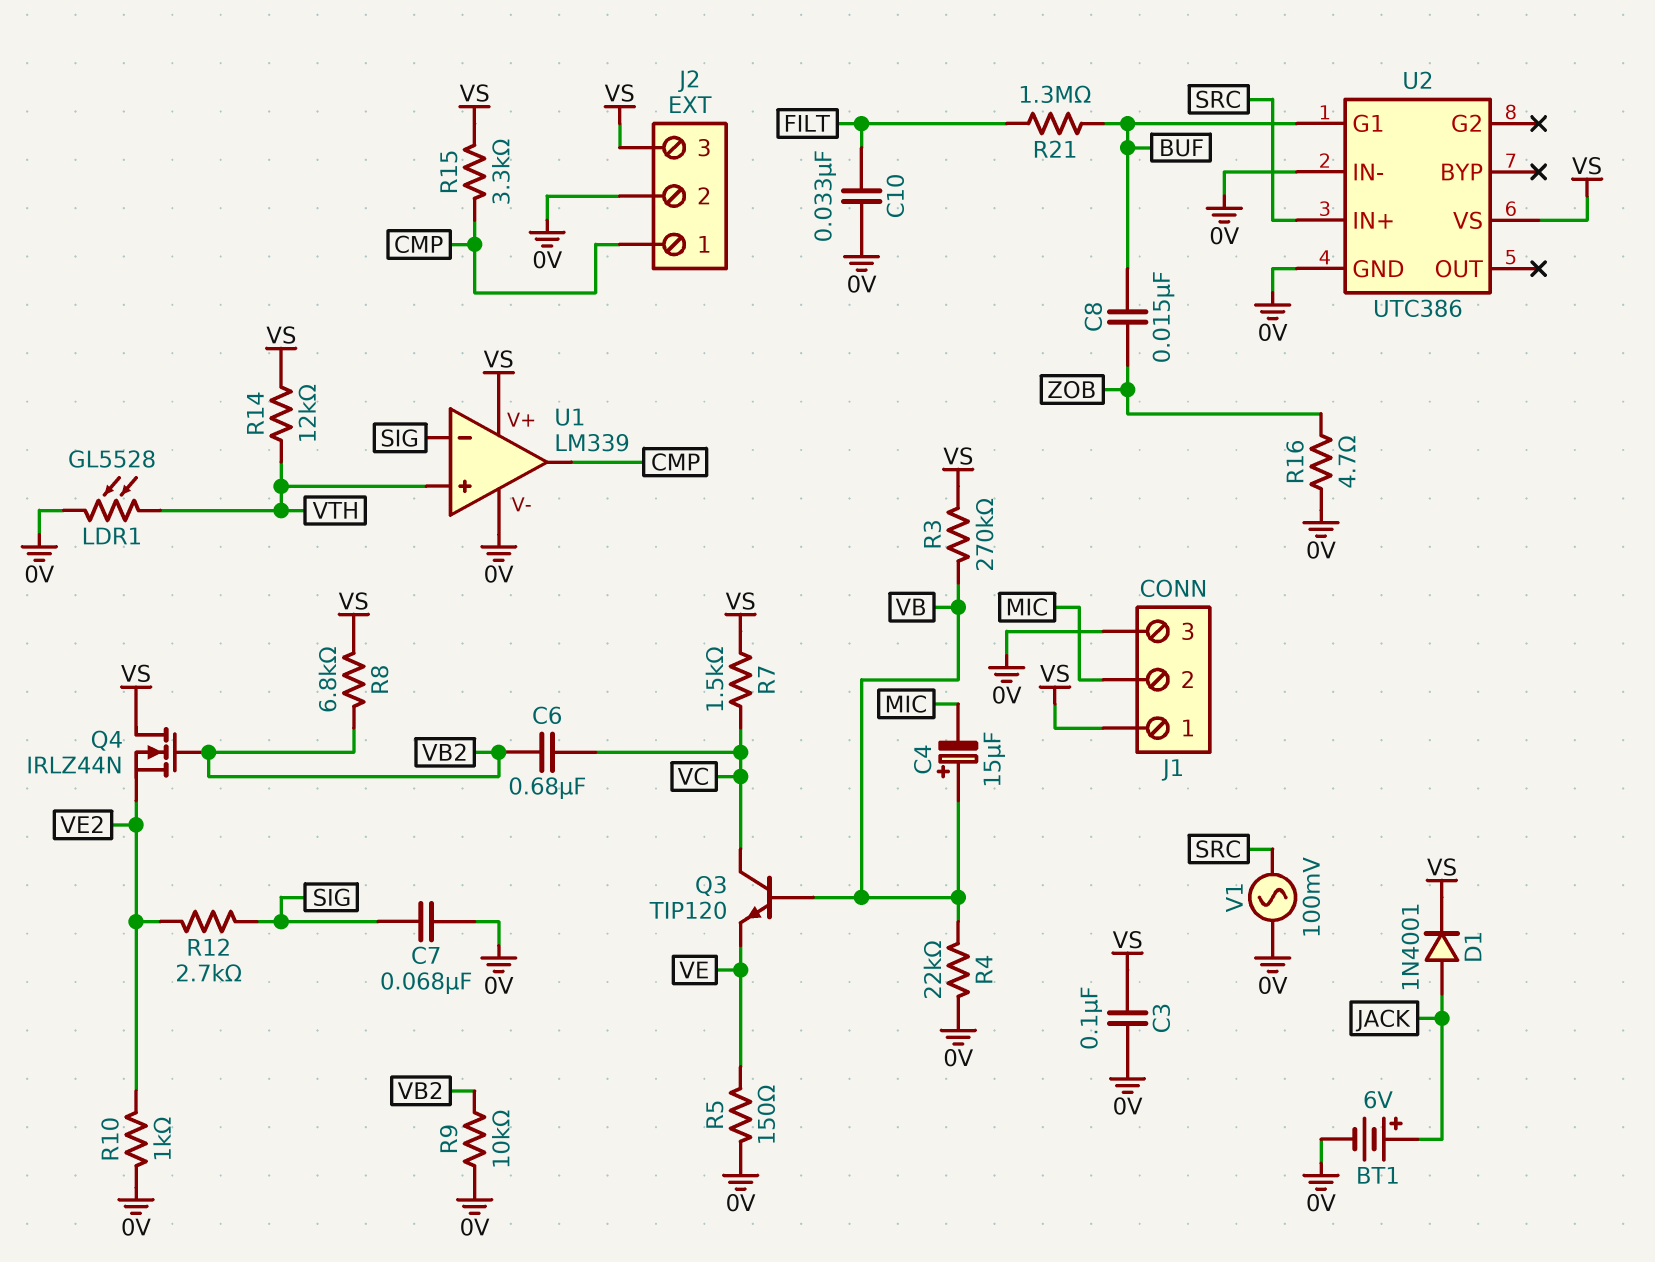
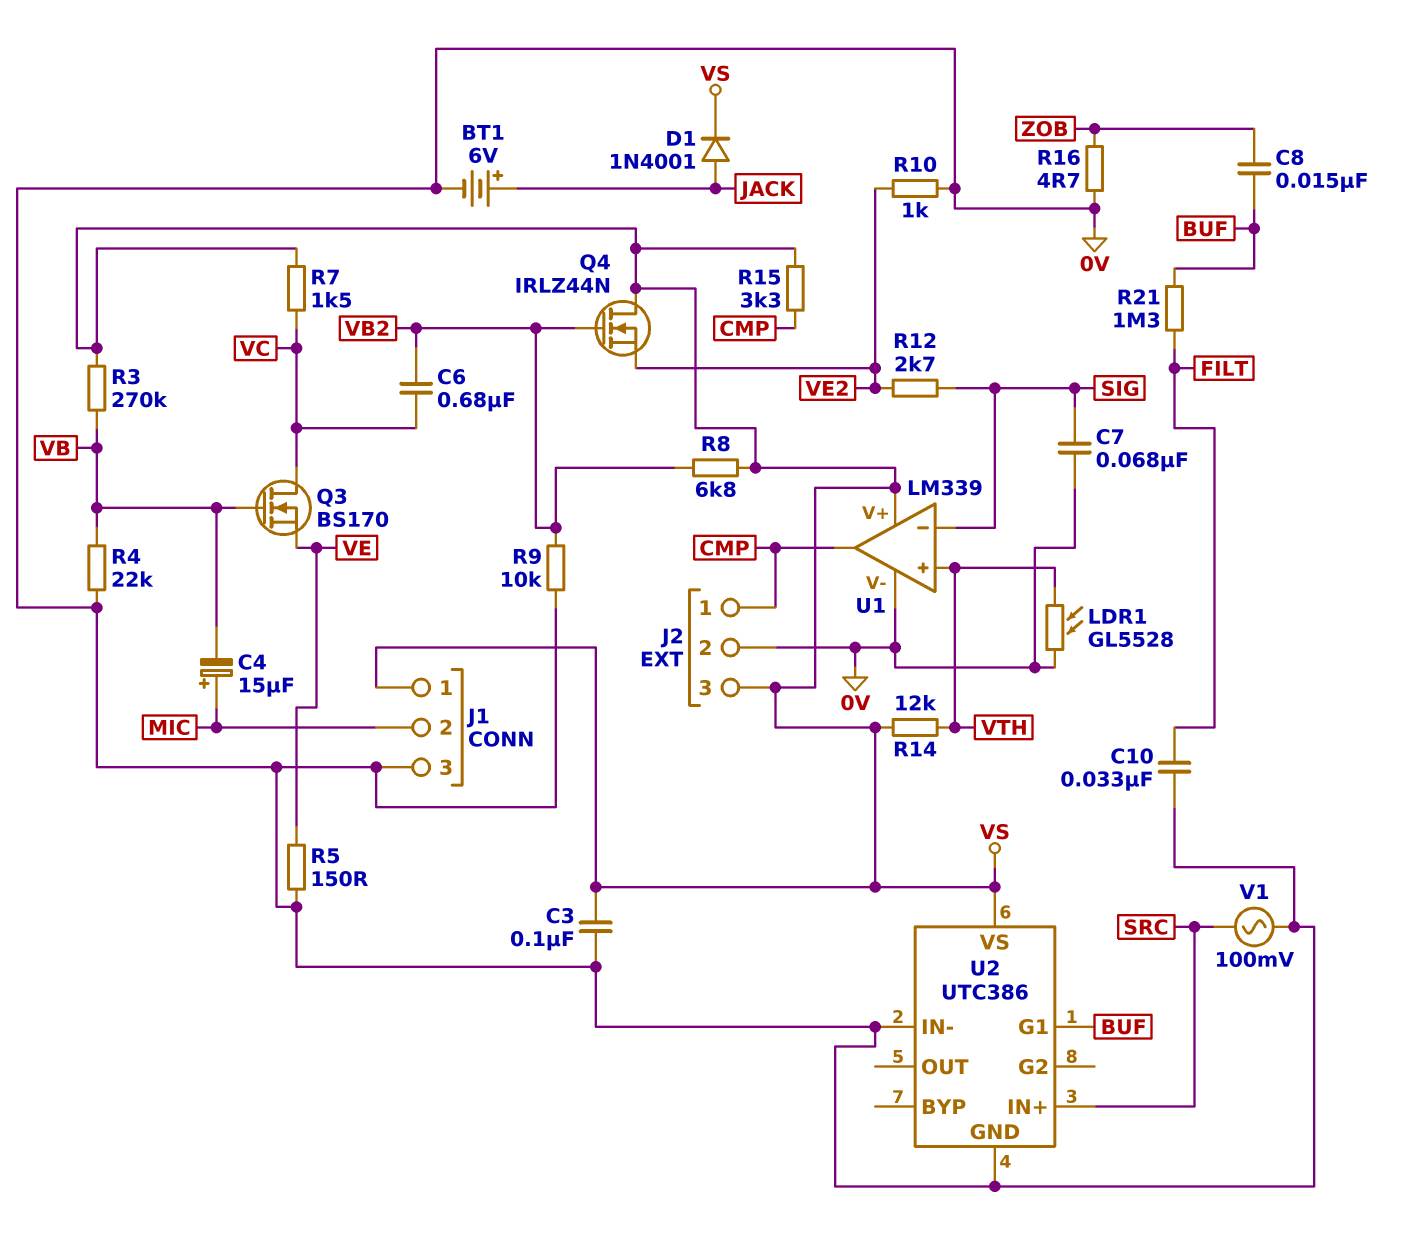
C4: 15uF (plus VB, minus MIC) -> 15uF (plus MIC, minus VB)
Q3: NPN TIP120 (B VB, C VC, E VE) -> NMOS BS170 (G VB, D VC, S VE)

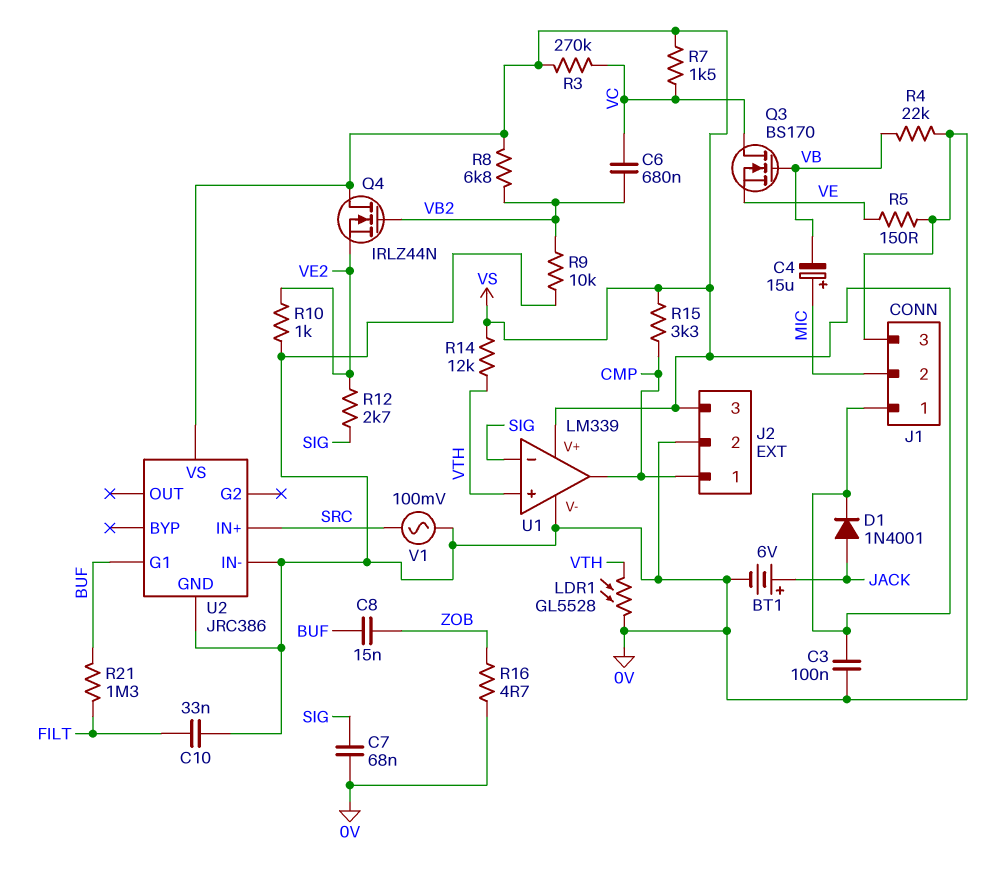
R3: 270k (VB, VS) -> 270k (VC, VS)
U2: UTC386 -> JRC386

